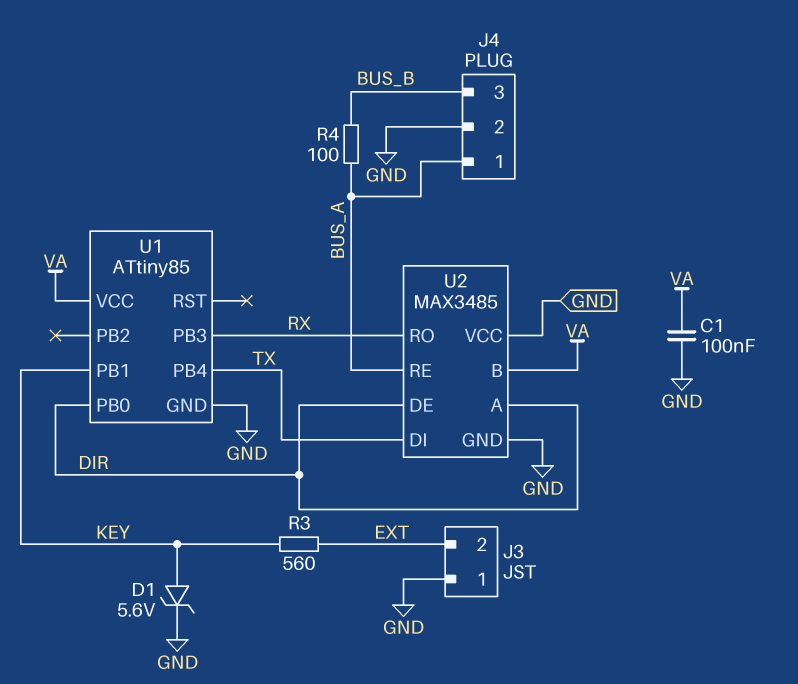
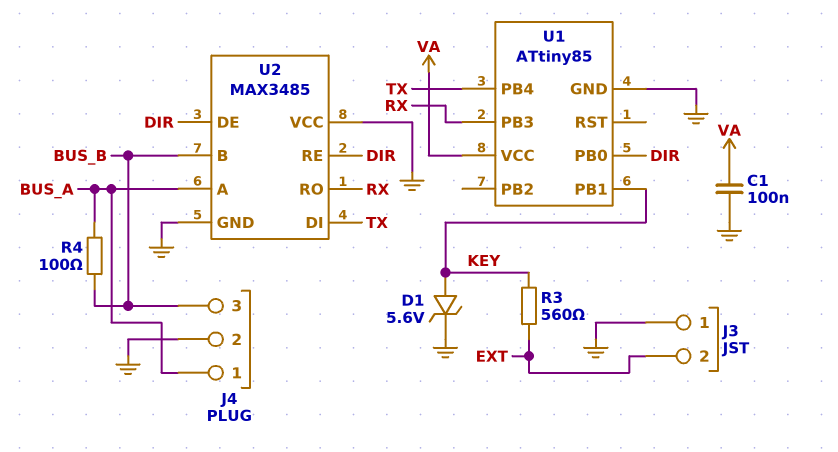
U2 pin A: DIR -> BUS_A
U2 pin B: VA -> BUS_B
U2 pin RE: BUS_A -> DIR

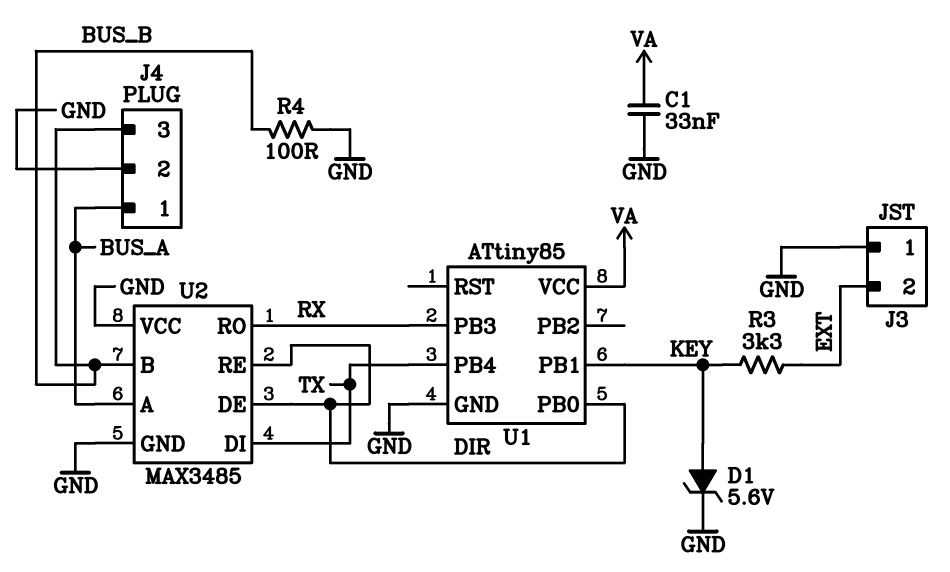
C1: 100nF (GND, VA) -> 33nF (GND, VA)
R3: 560 (EXT, KEY) -> 3.3k (EXT, KEY)
R4: 100 (BUS_A, BUS_B) -> 100 (BUS_B, GND)

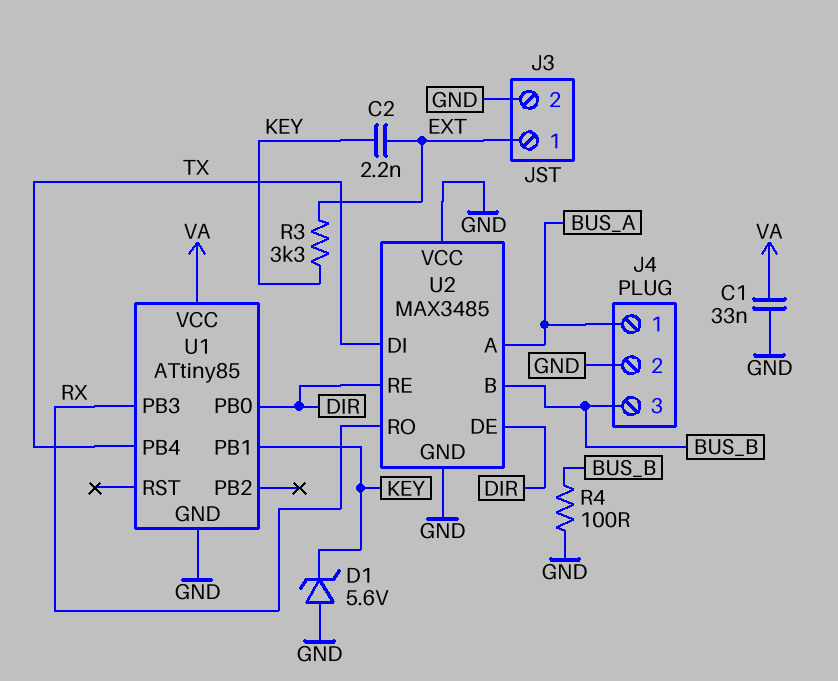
C2: none -> 2.2nF (EXT, KEY)
D1: zener 5.6V (A KEY, K GND) -> zener 5.6V (A GND, K KEY)
J3 pin 1: GND -> EXT
J3 pin 2: EXT -> GND

